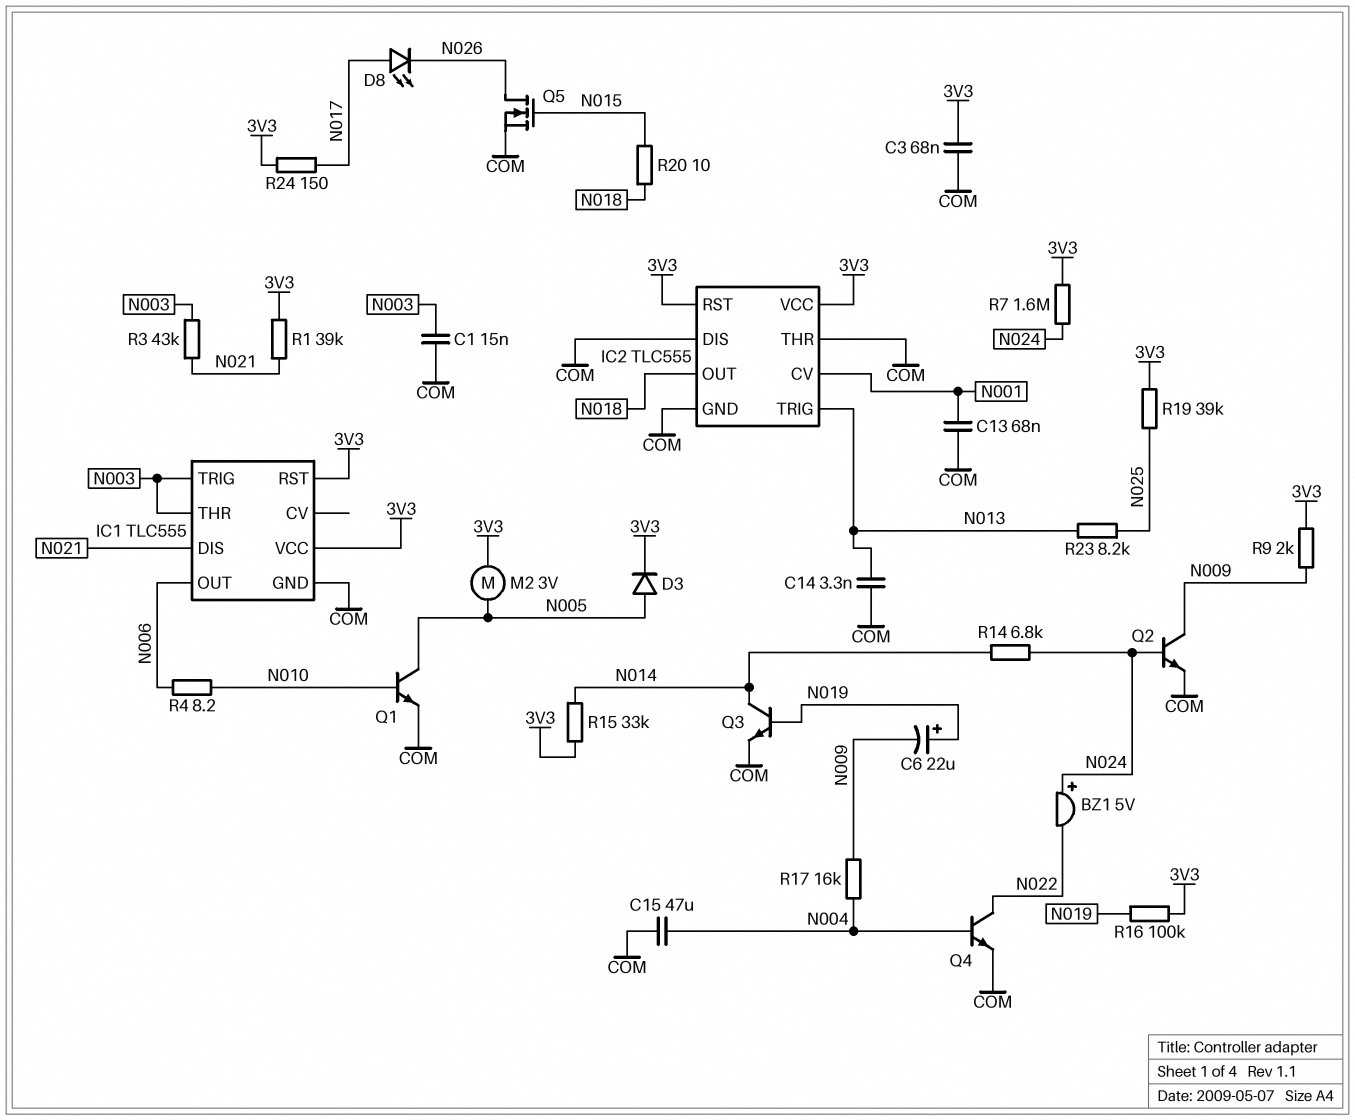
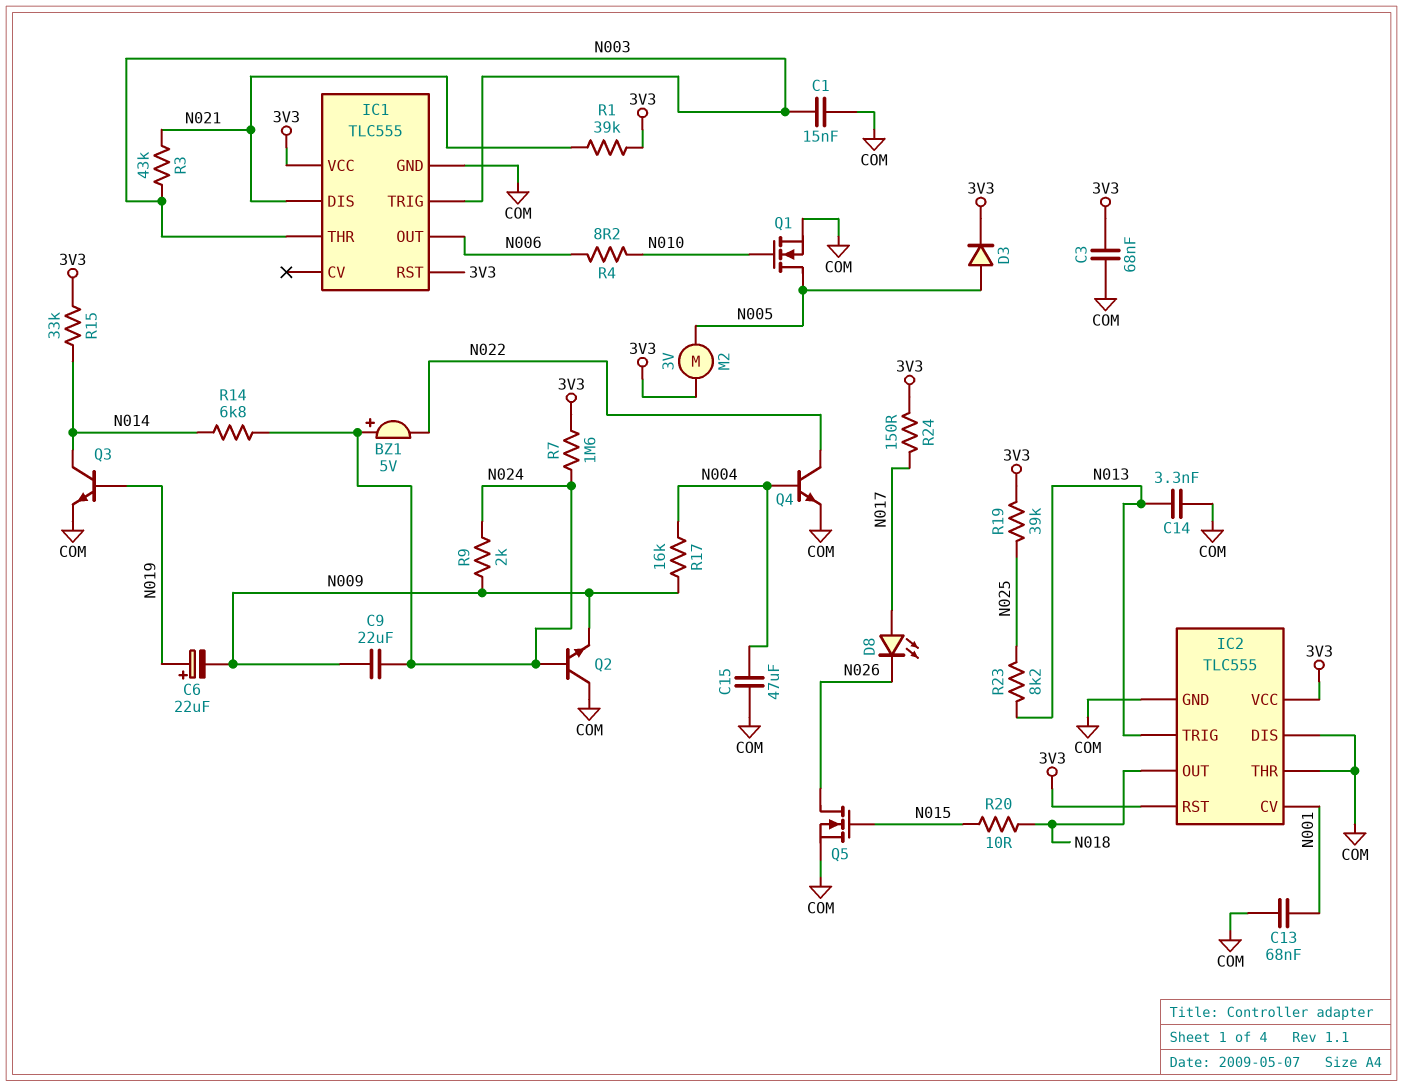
C9: none -> 22uF (N009, N024)
Q1: NPN (B N010, C N005, E COM) -> NMOS (G N010, D N005, S COM)
Q2: NPN (B N024, C N009, E COM) -> NPN (B N024, C COM, E N009)
R9: 2k (3V3, N009) -> 2k (N009, N024)
R16: 100k (3V3, N019) -> none

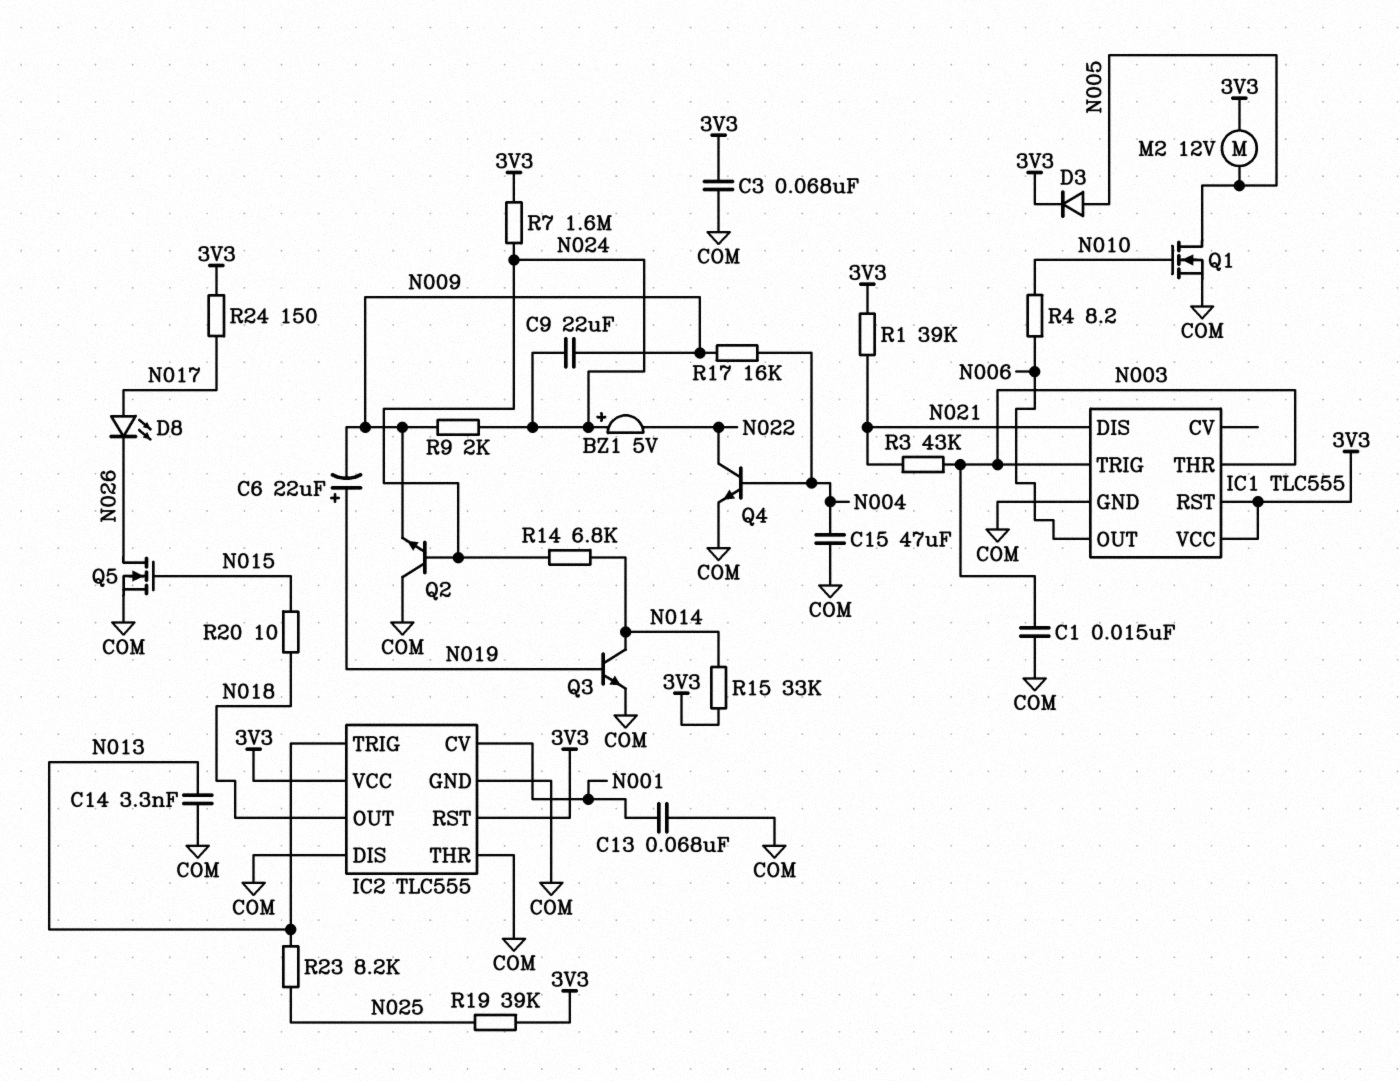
M2: motor 3V (3V3, N005) -> motor 12V (3V3, N005)

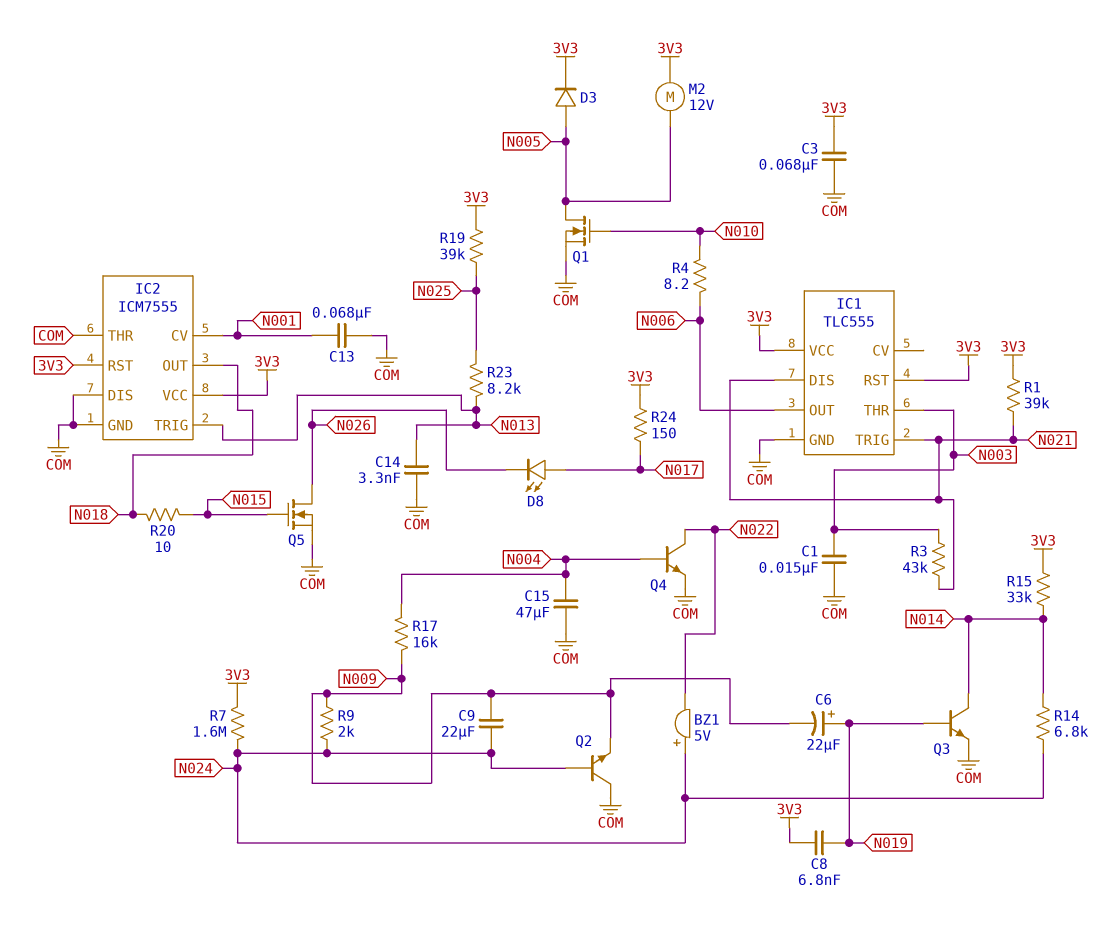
C8: none -> 6.8nF (3V3, N019)
IC1 pin TRIG: N003 -> N021
IC2: TLC555 -> ICM7555

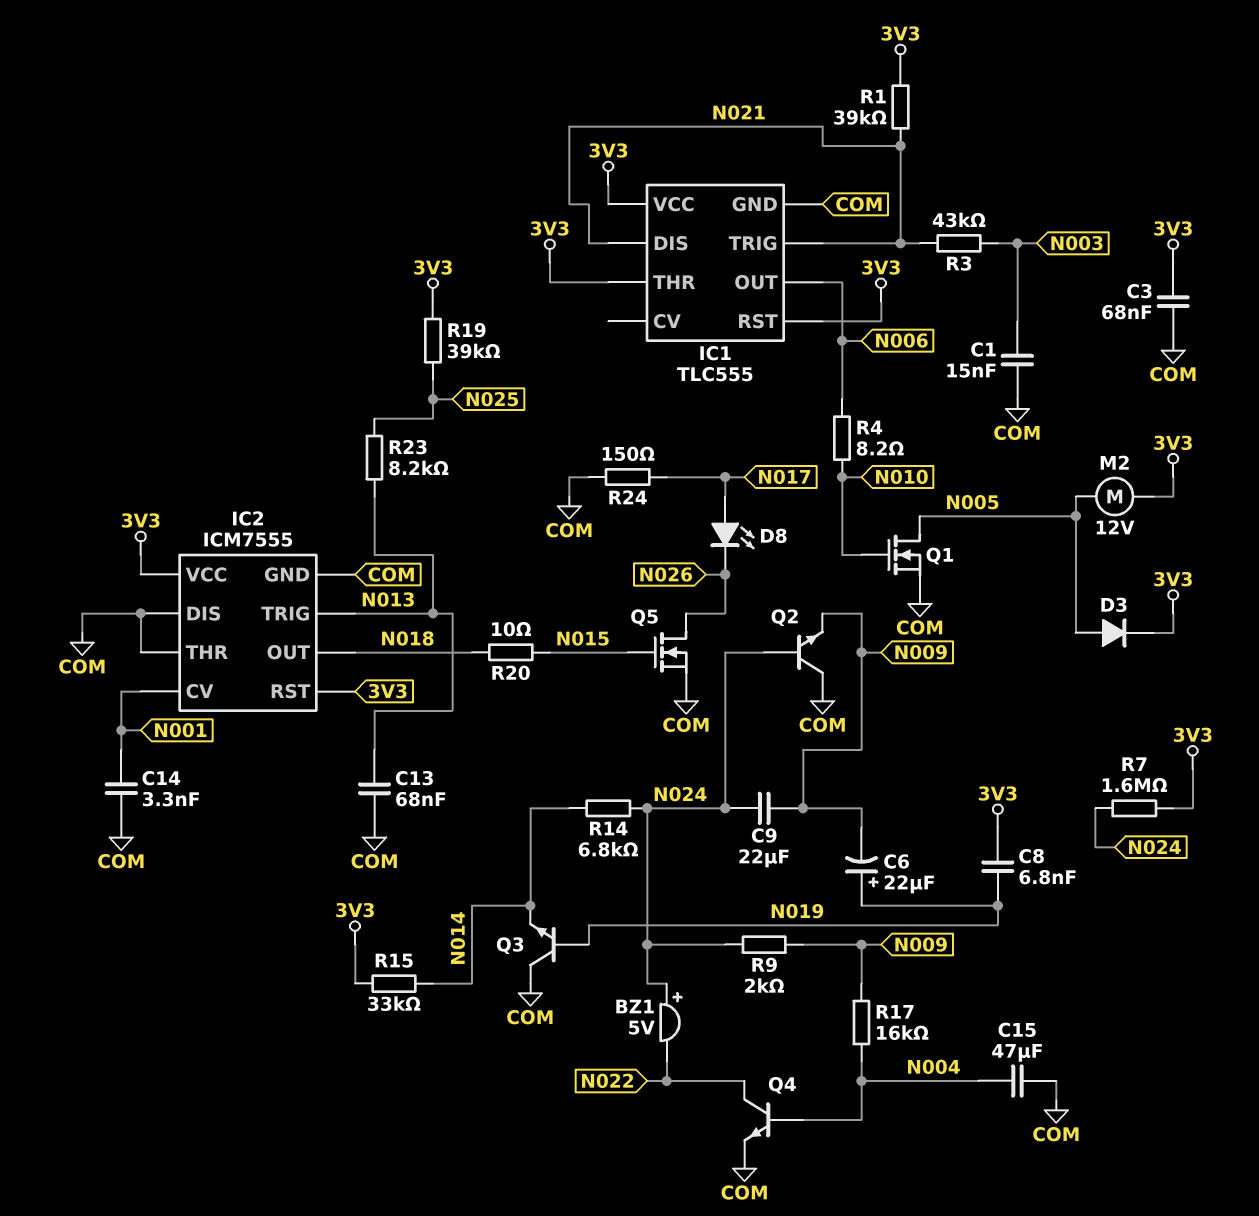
C13: 68nF (COM, N001) -> 68nF (COM, N013)
C14: 3.3nF (COM, N013) -> 3.3nF (COM, N001)
IC1 pin THR: N003 -> 3V3
Q3: NPN (B N019, C N014, E COM) -> NPN (B N019, C COM, E N014)
R24: 150 (3V3, N017) -> 150 (COM, N017)

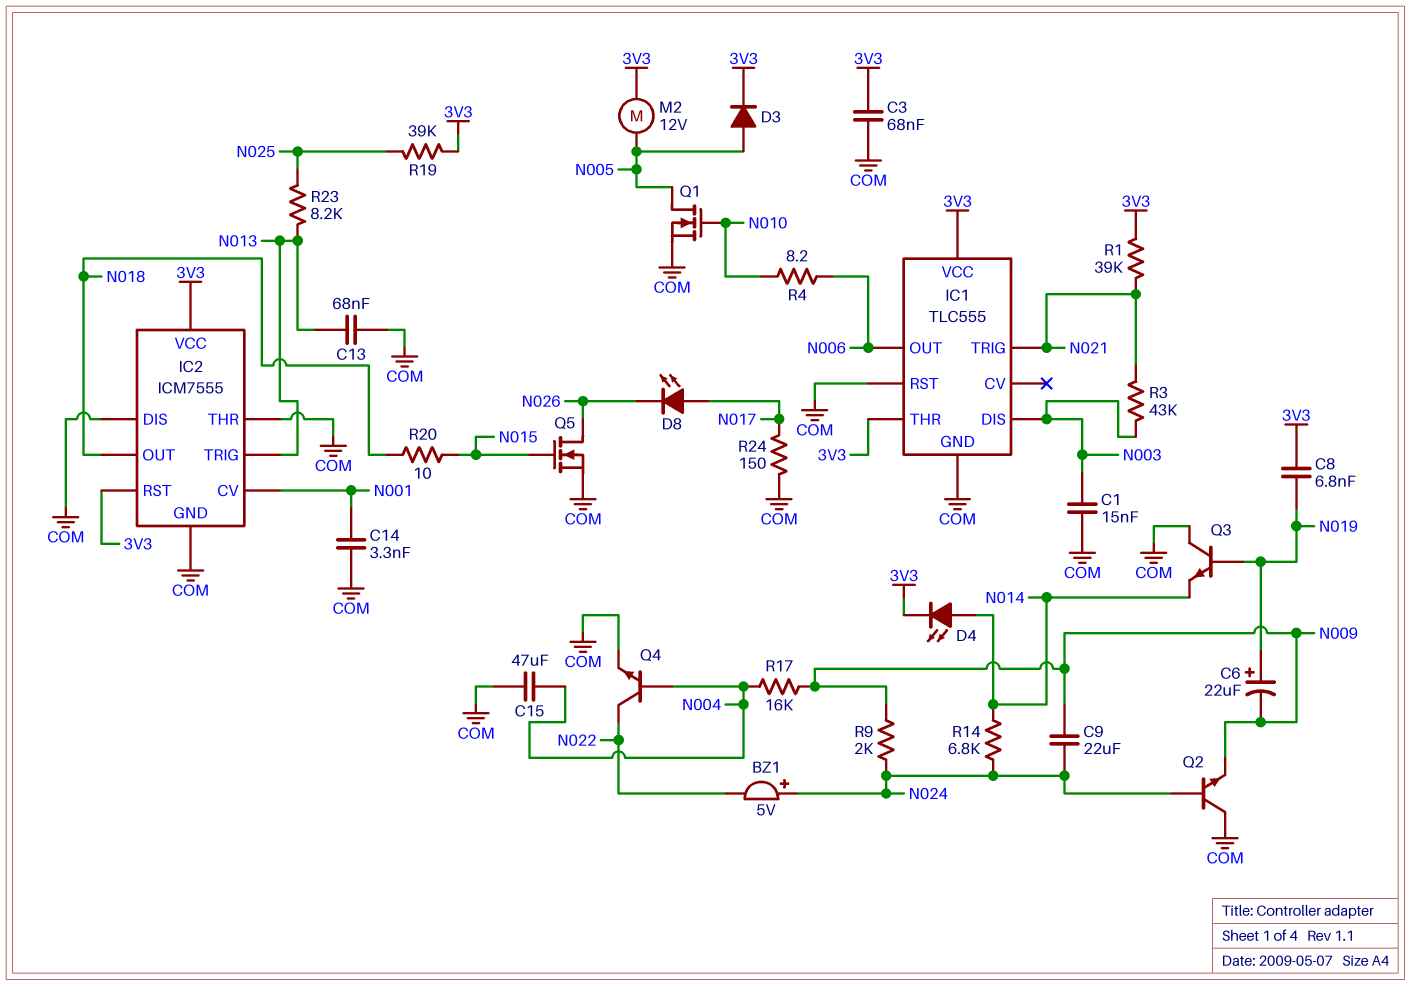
D4: none -> LED (A N014, K 3V3)
IC1 pin DIS: N021 -> N003
IC1 pin RST: 3V3 -> COM
R7: 1.6M (3V3, N024) -> none
R15: 33k (3V3, N014) -> none

